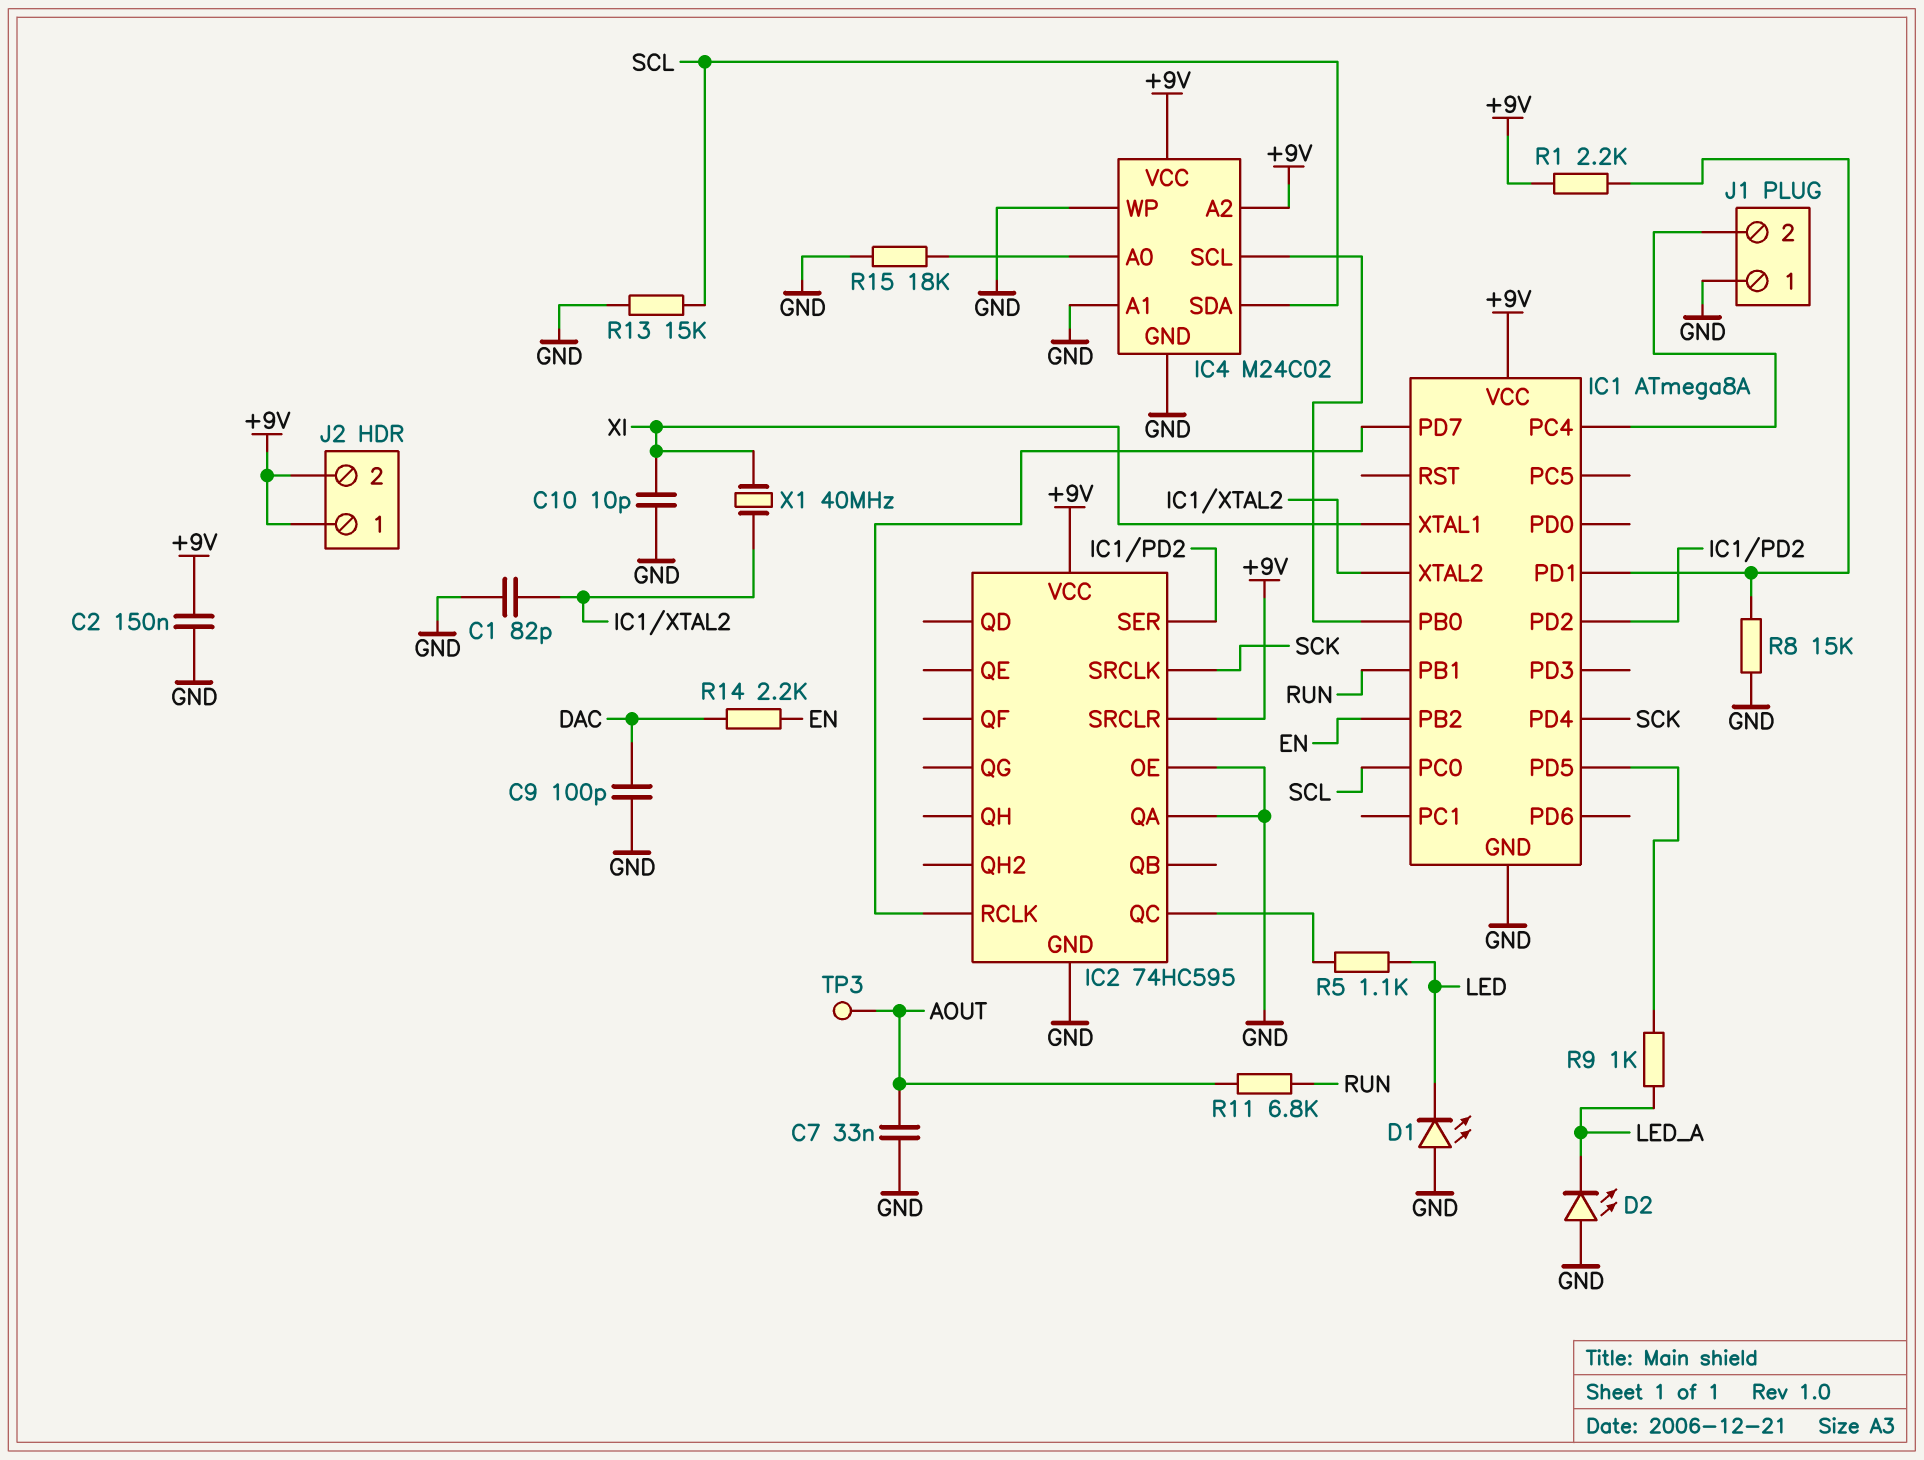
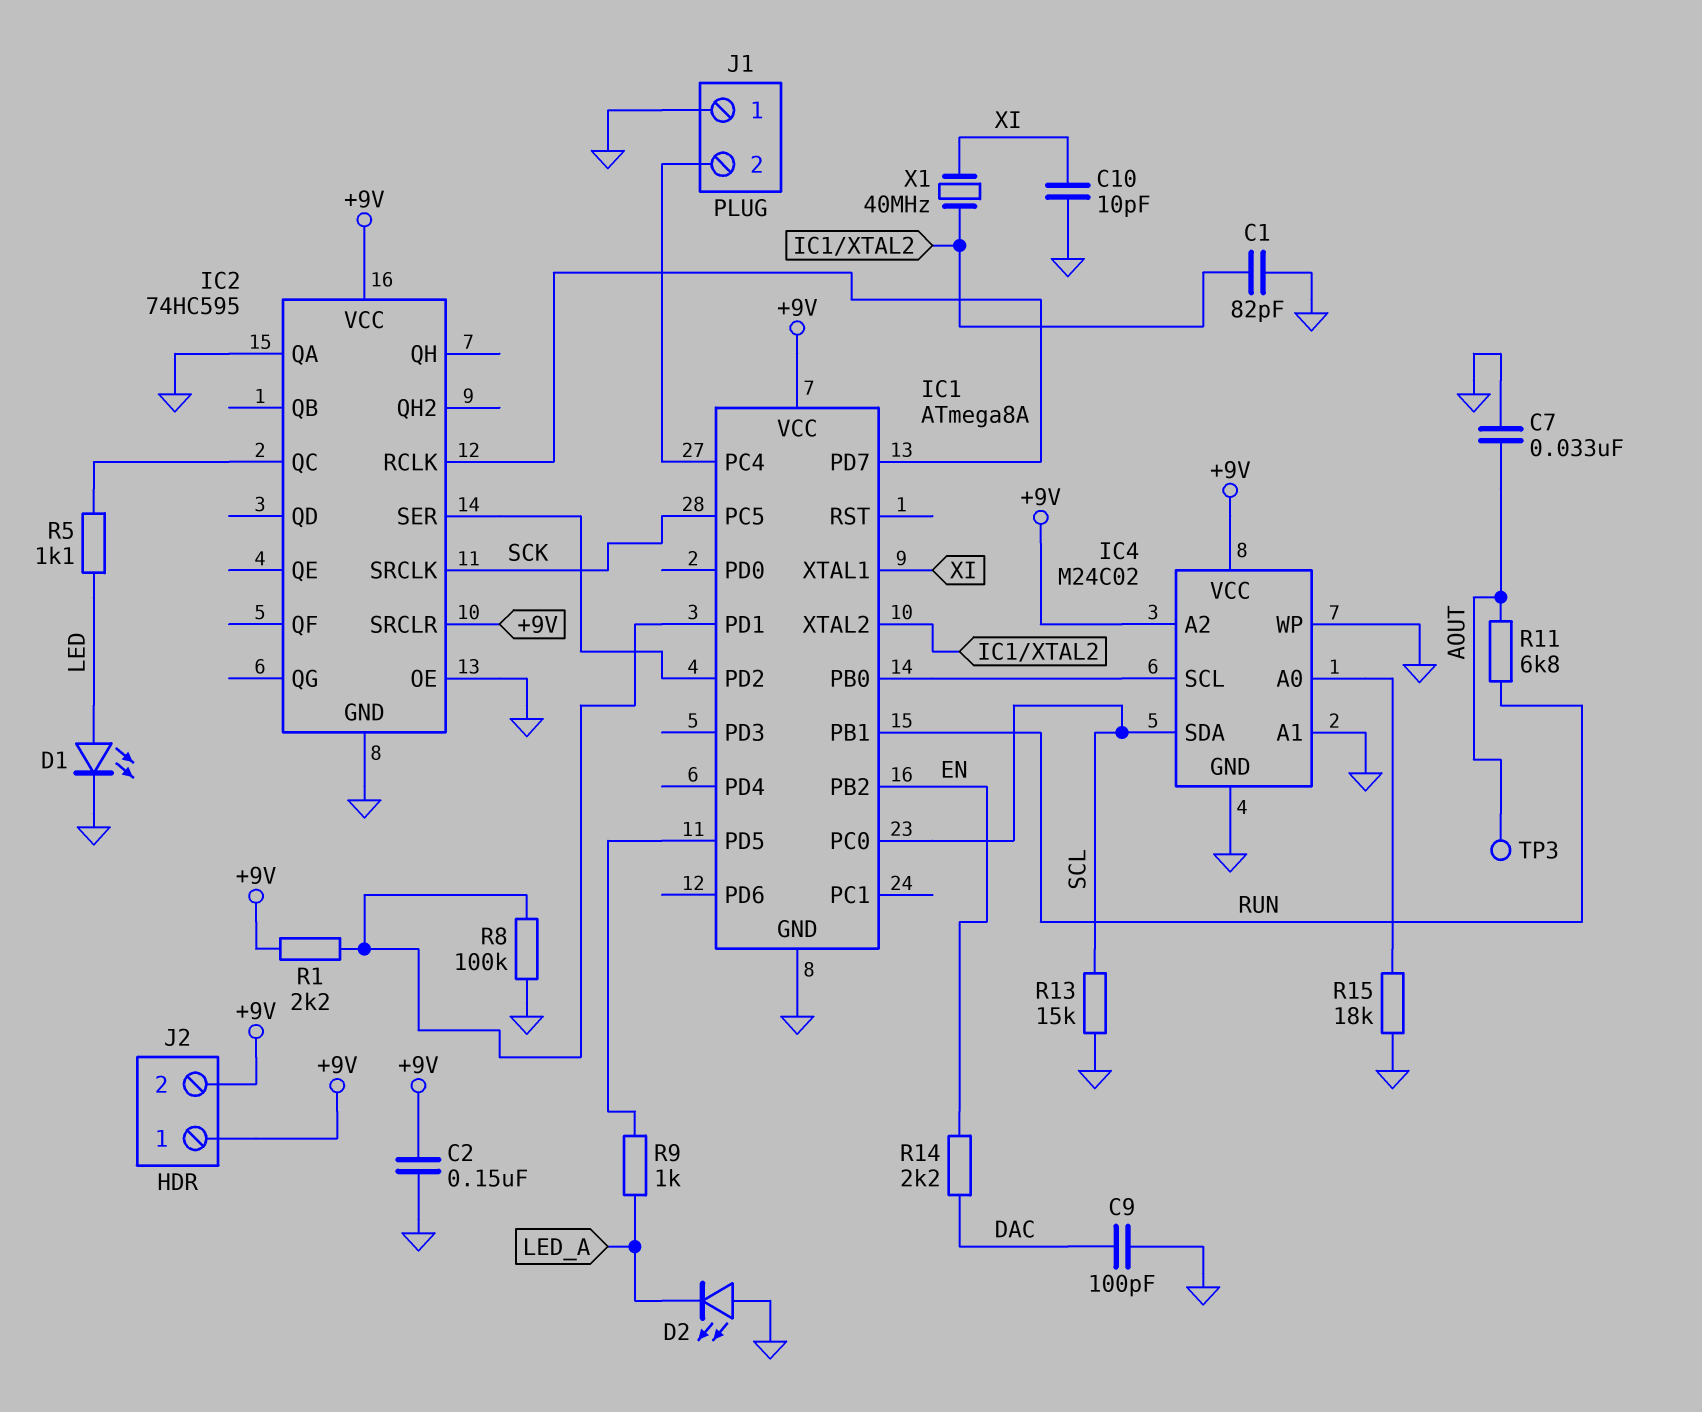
D1: LED (A GND, K LED) -> LED (A LED, K GND)
IC1 pin PC5: none -> SCK
IC1 pin PD4: SCK -> none
R8: 15k (GND, IC1/PD1) -> 100k (GND, IC1/PD1)

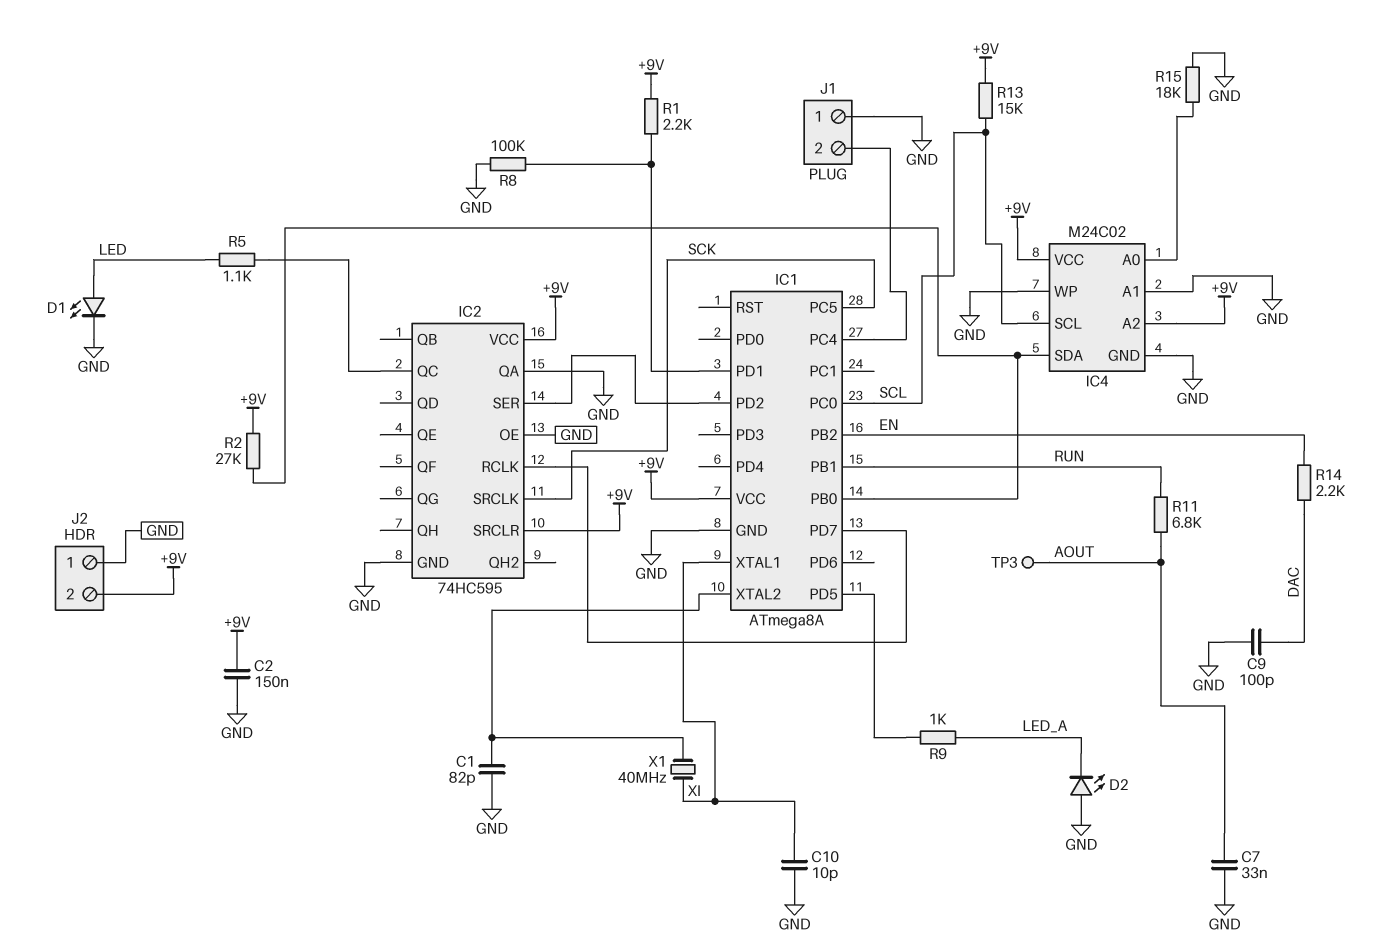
IC4 pin SCL: IC1/PB0 -> SCL
IC4 pin SDA: SCL -> IC1/PB0
J2 pin 1: +9V -> GND
R2: none -> 27k (+9V, IC1/PB0)
R13: 15k (GND, SCL) -> 15k (+9V, SCL)

